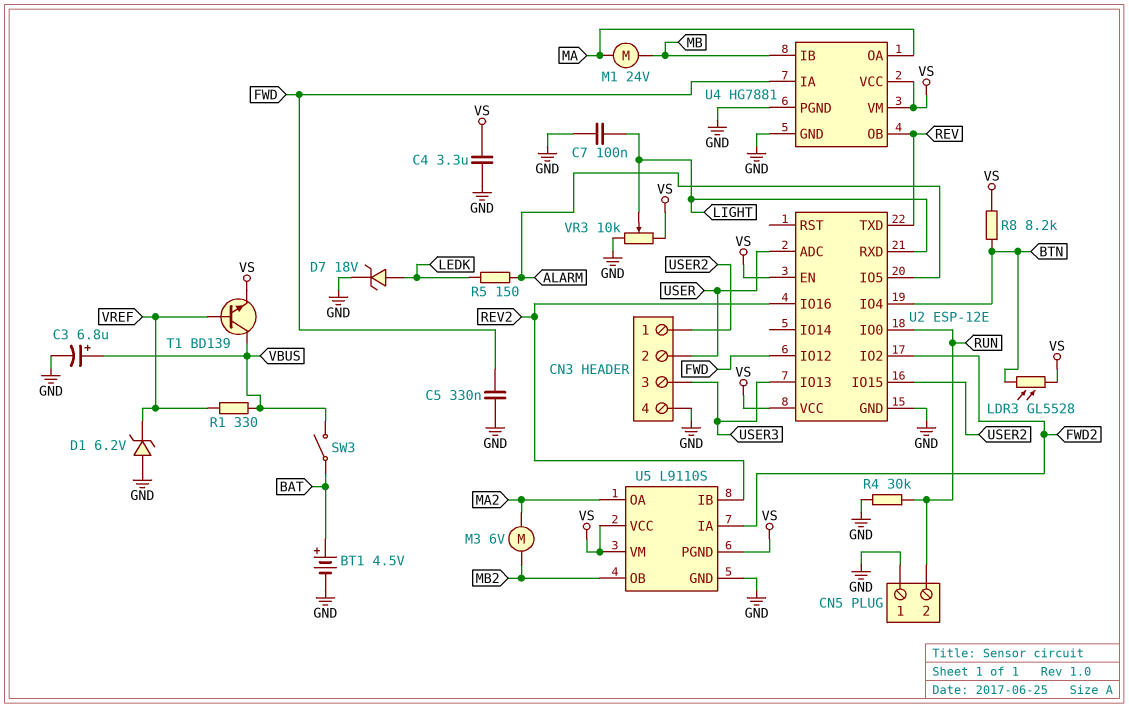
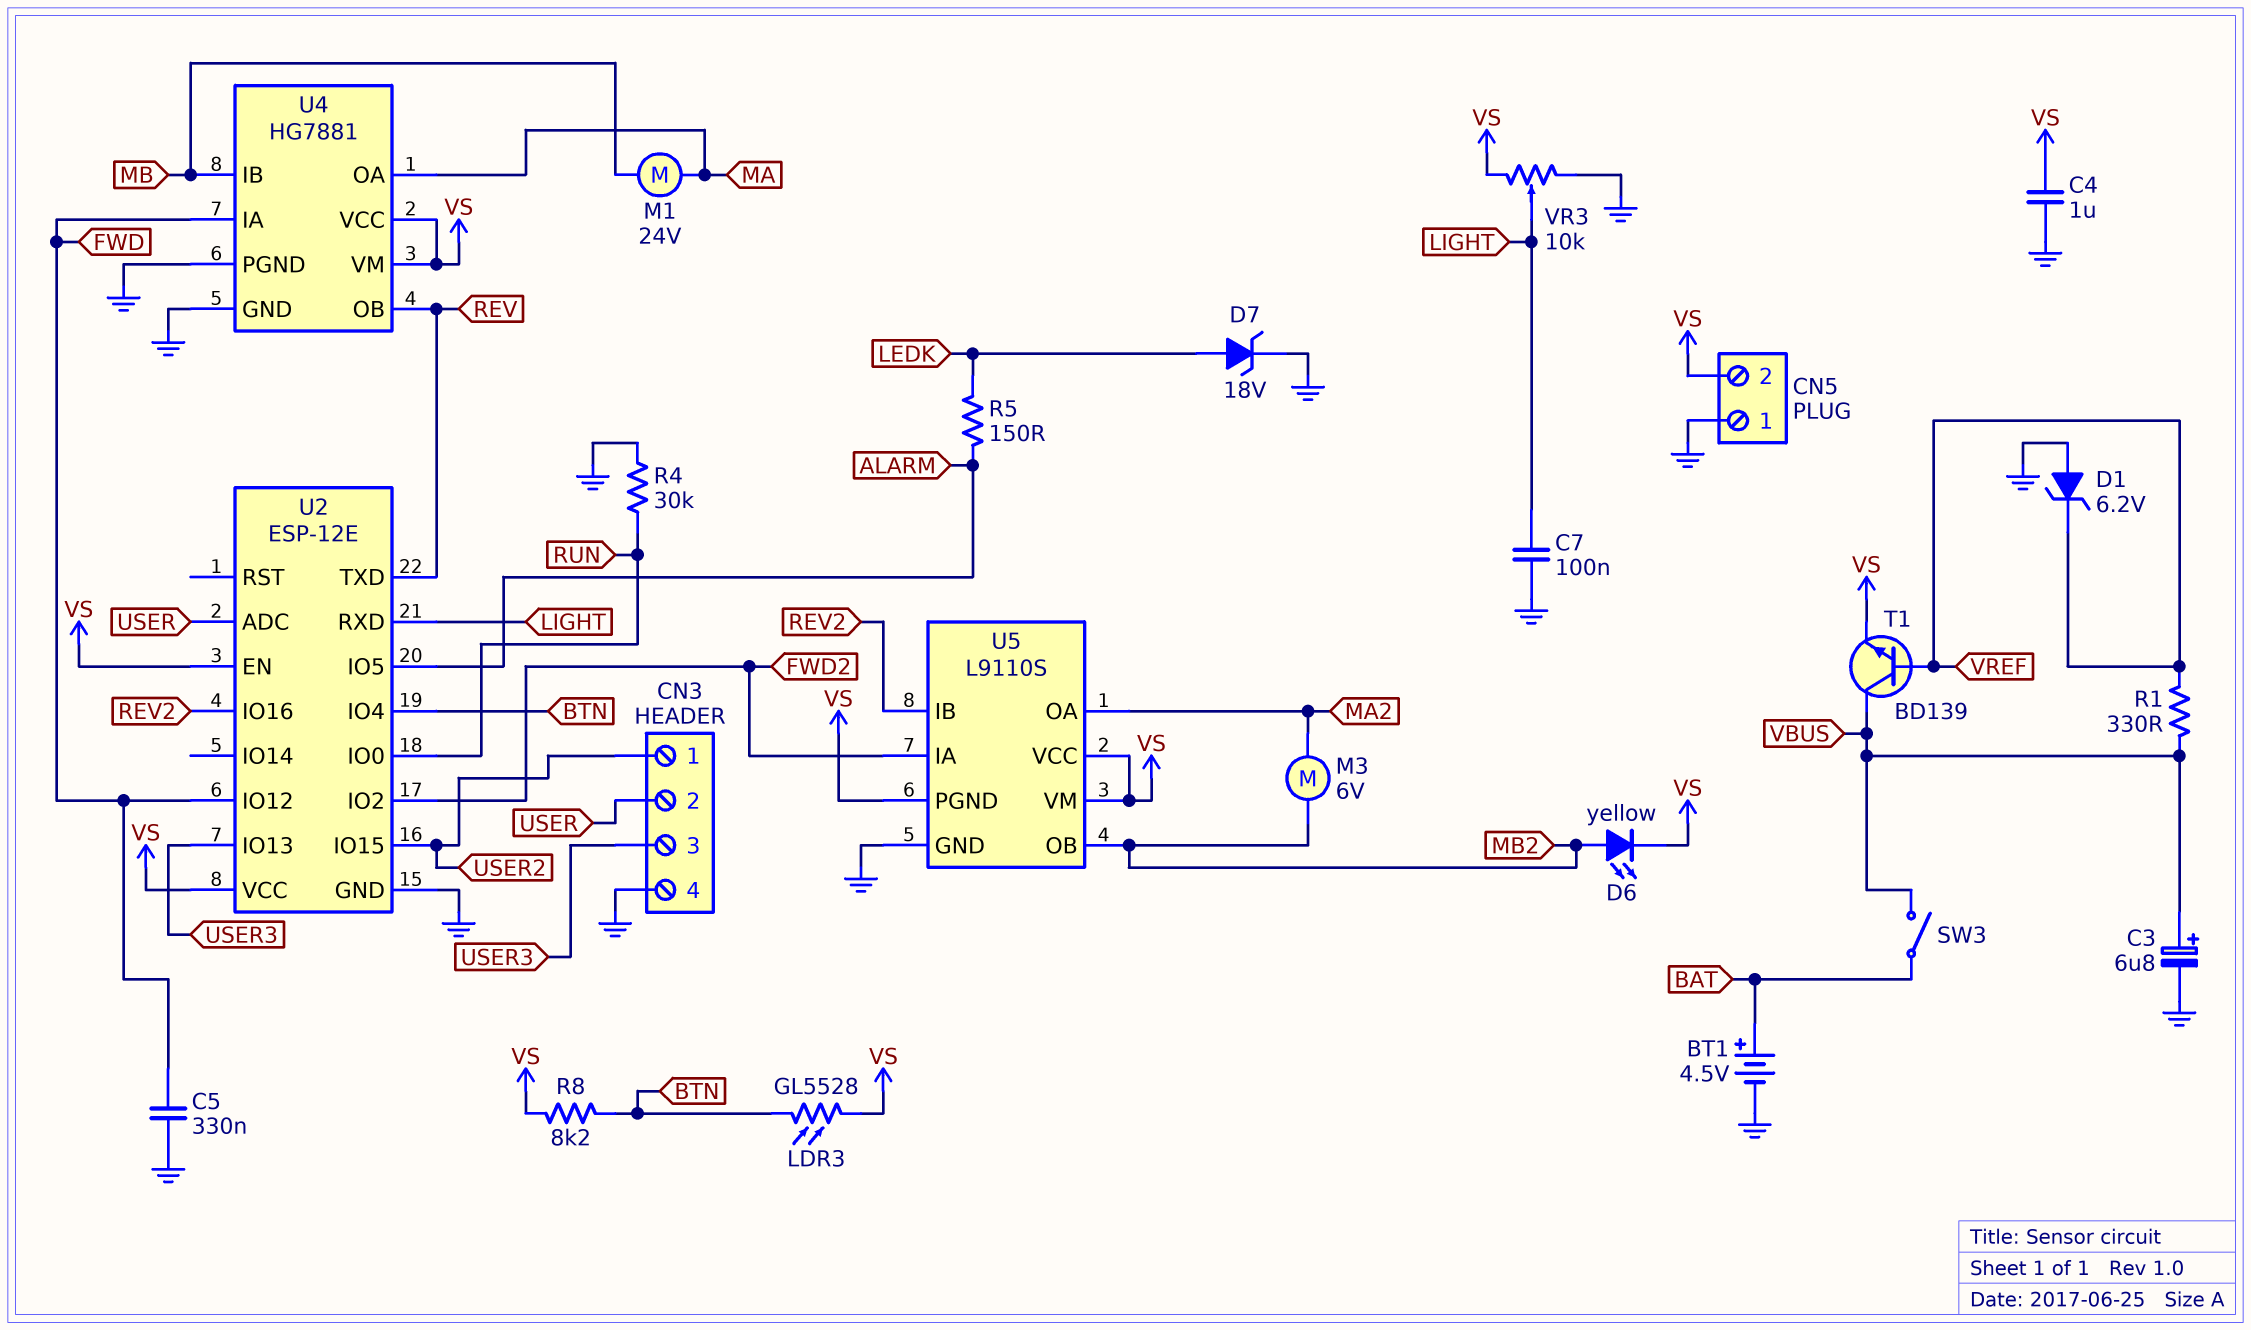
C4: 3.3uF (GND, VS) -> 1uF (GND, VS)
CN5 pin 2: RUN -> VS
D6: none -> LED yellow (A MB2, K VS)

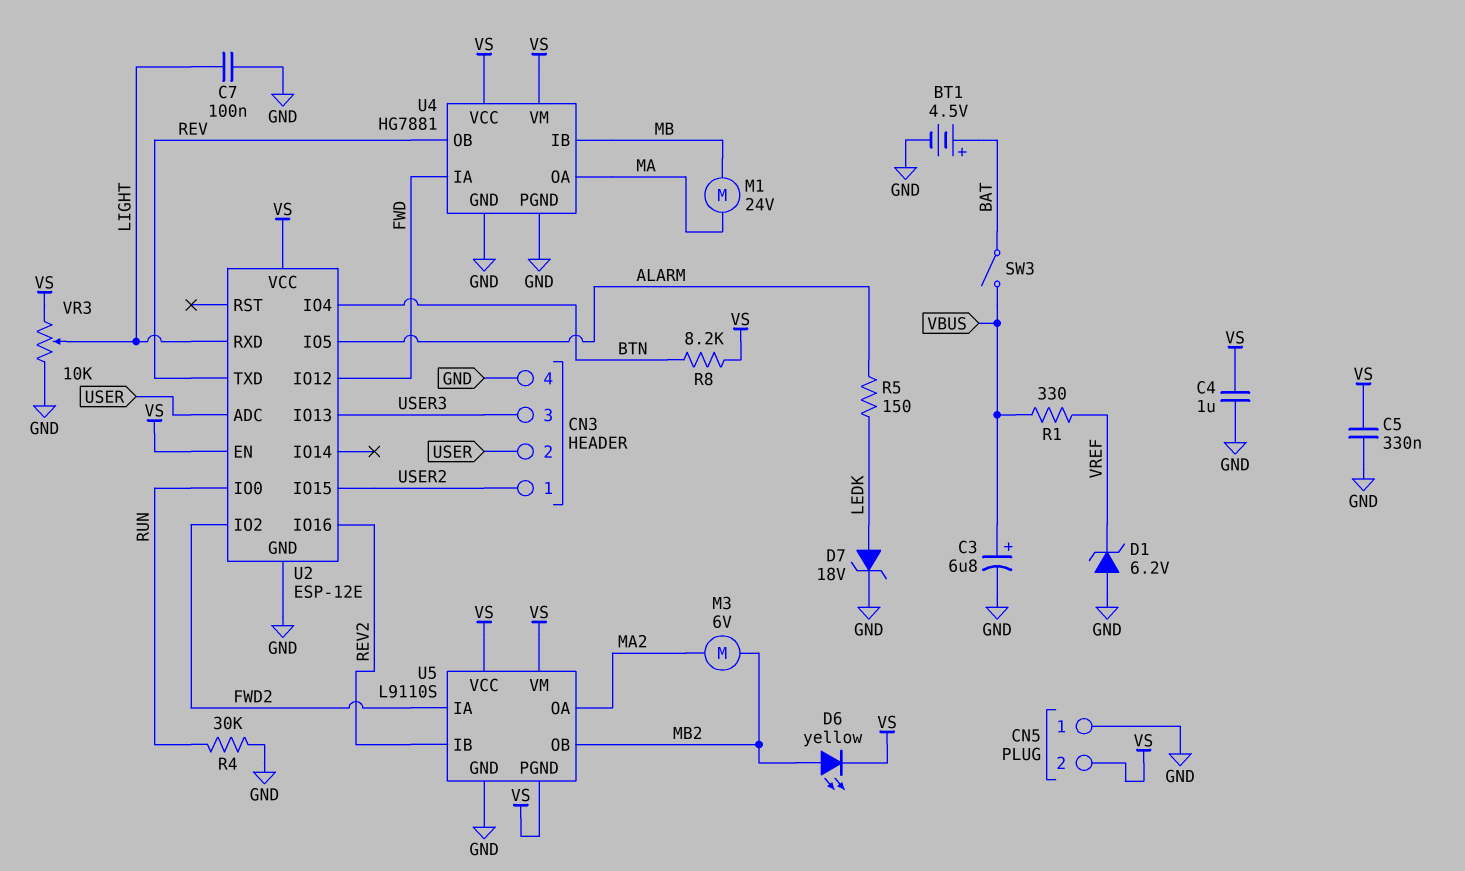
C5: 330nF (FWD, GND) -> 330nF (GND, VS)
LDR3: GL5528 (BTN, VS) -> none
T1: NPN BD139 (B VREF, C VBUS, E VS) -> none

